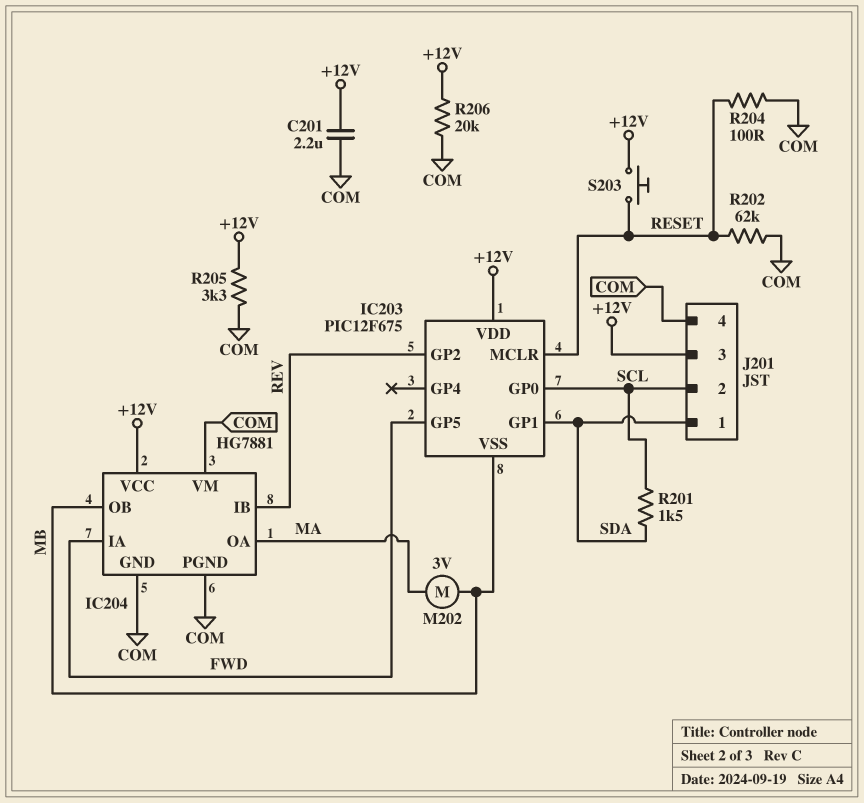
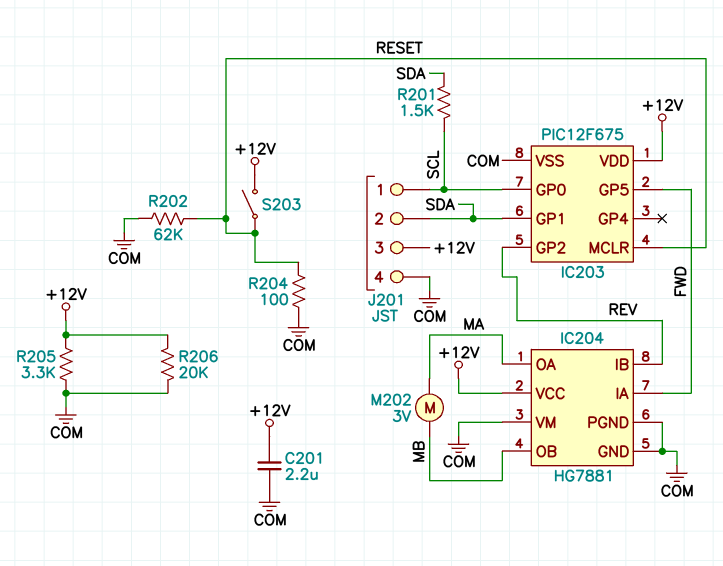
IC203 pin VSS: MB -> COM
J201 pin 1: SDA -> SCL
J201 pin 2: SCL -> SDA
S203: button (+12V, RESET) -> switch (+12V, RESET)

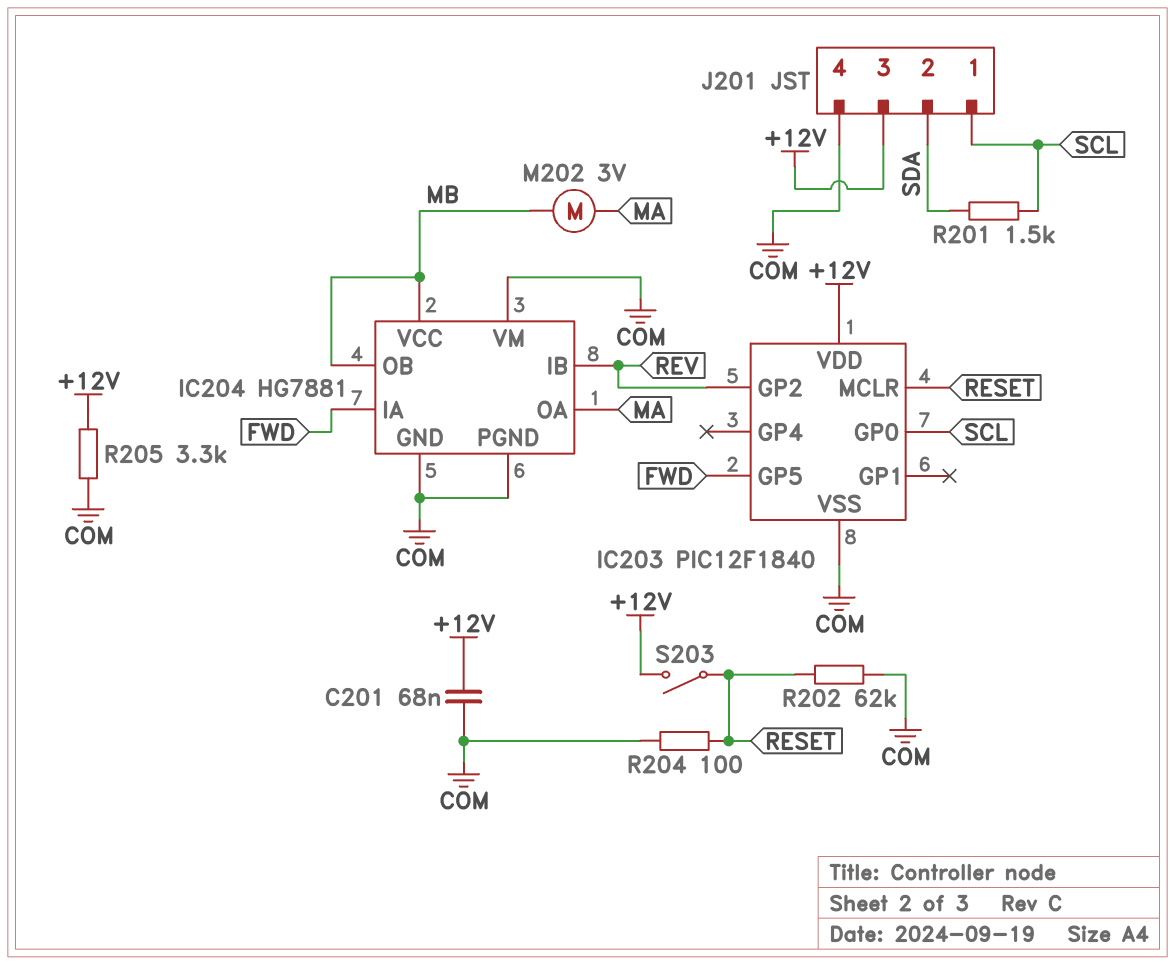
C201: 2.2uF (+12V, COM) -> 68nF (+12V, COM)
IC203: PIC12F675 -> PIC12F1840
IC203 pin GP1: SDA -> none
IC204 pin VCC: +12V -> MB
R206: 20k (+12V, COM) -> none

